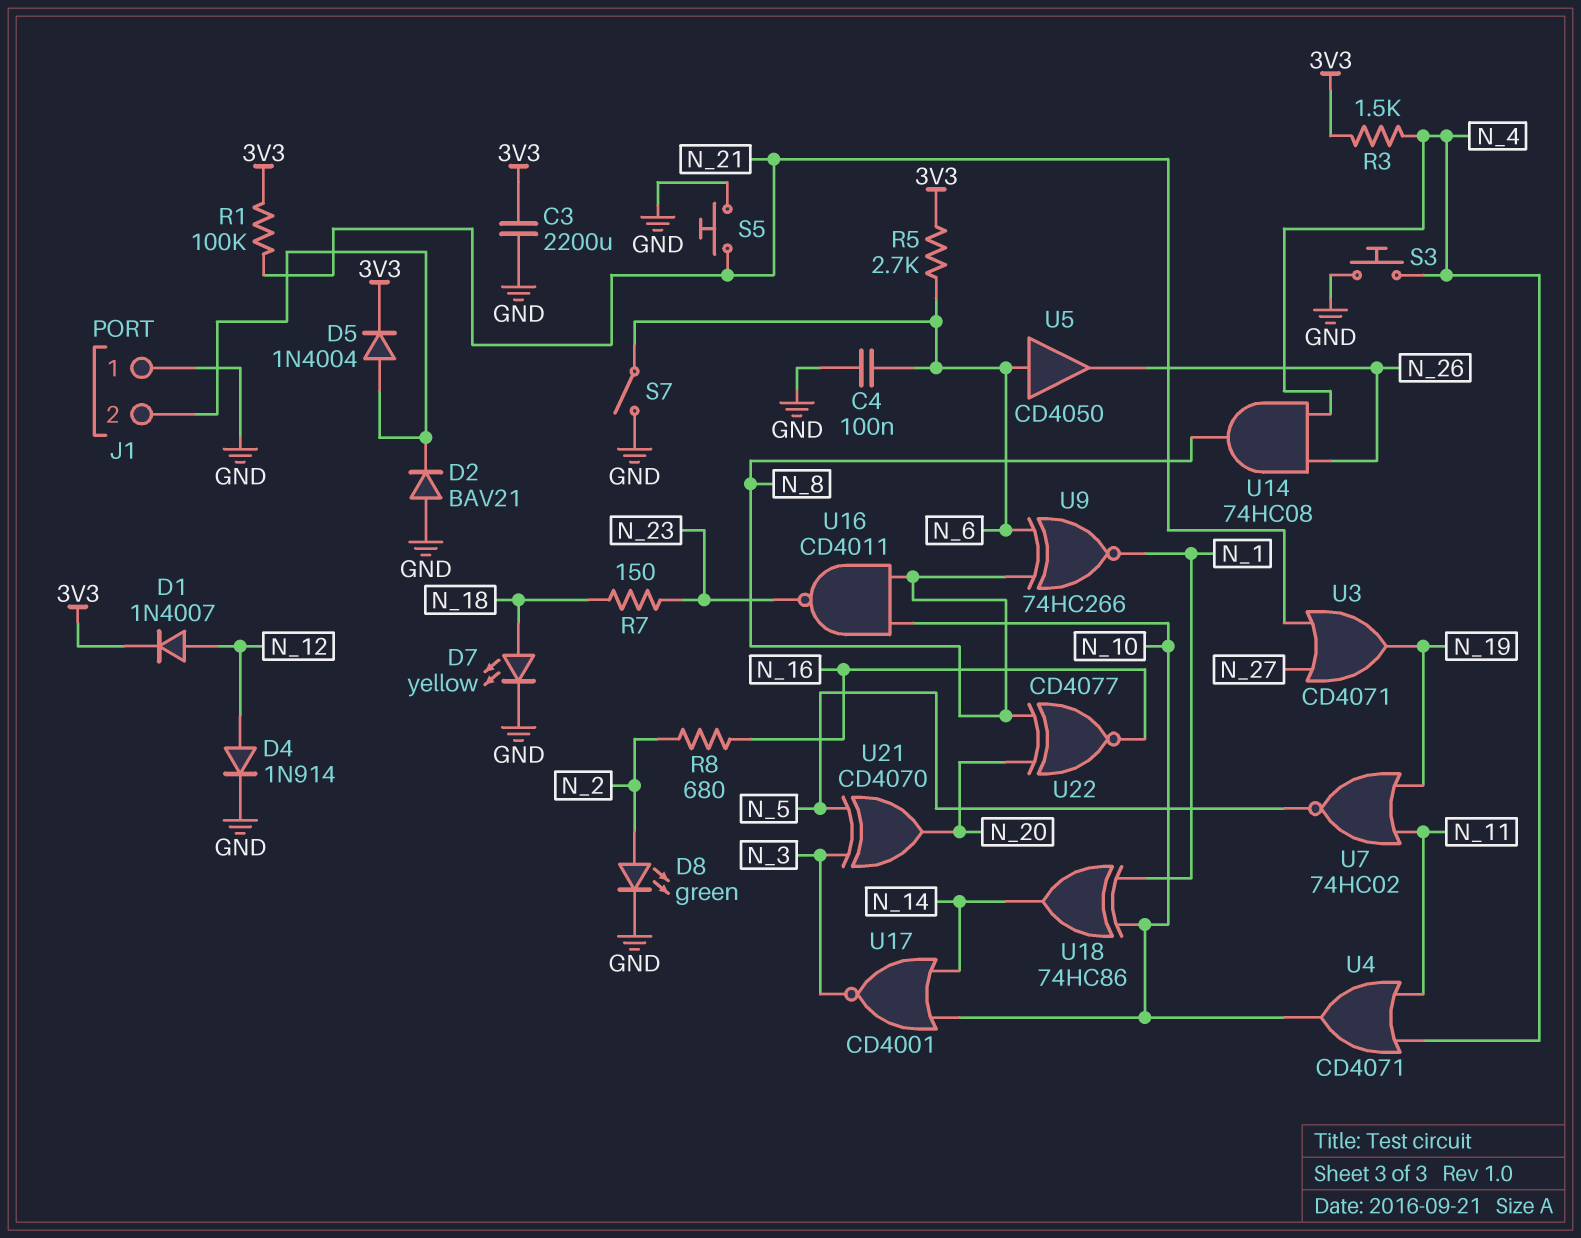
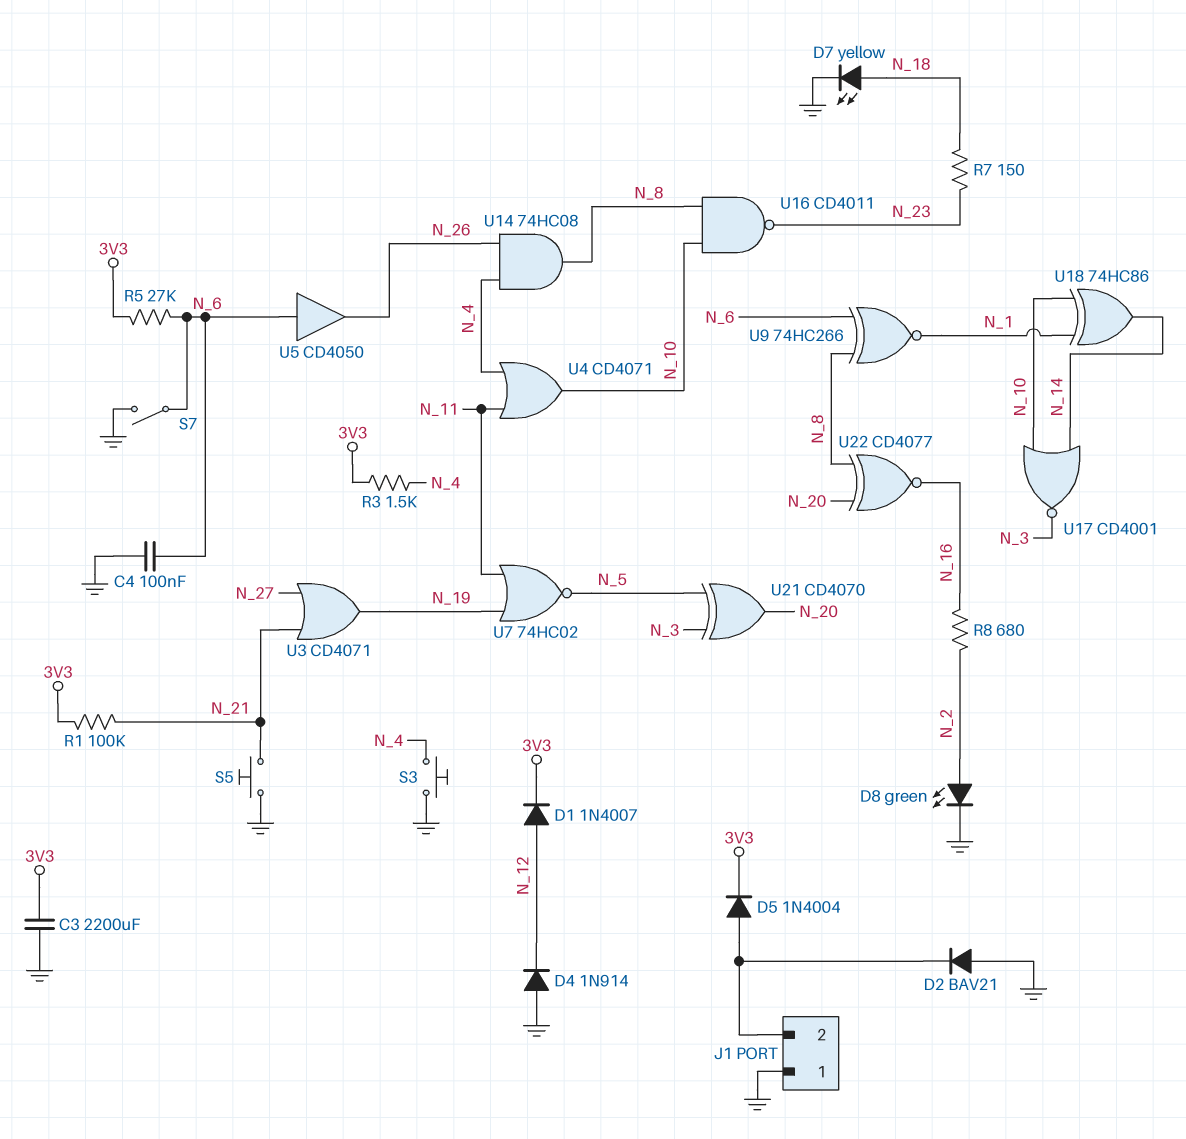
D4: diode 1N914 (A N_12, K GND) -> diode 1N914 (A GND, K N_12)
R5: 2.7k (3V3, N_6) -> 27k (3V3, N_6)

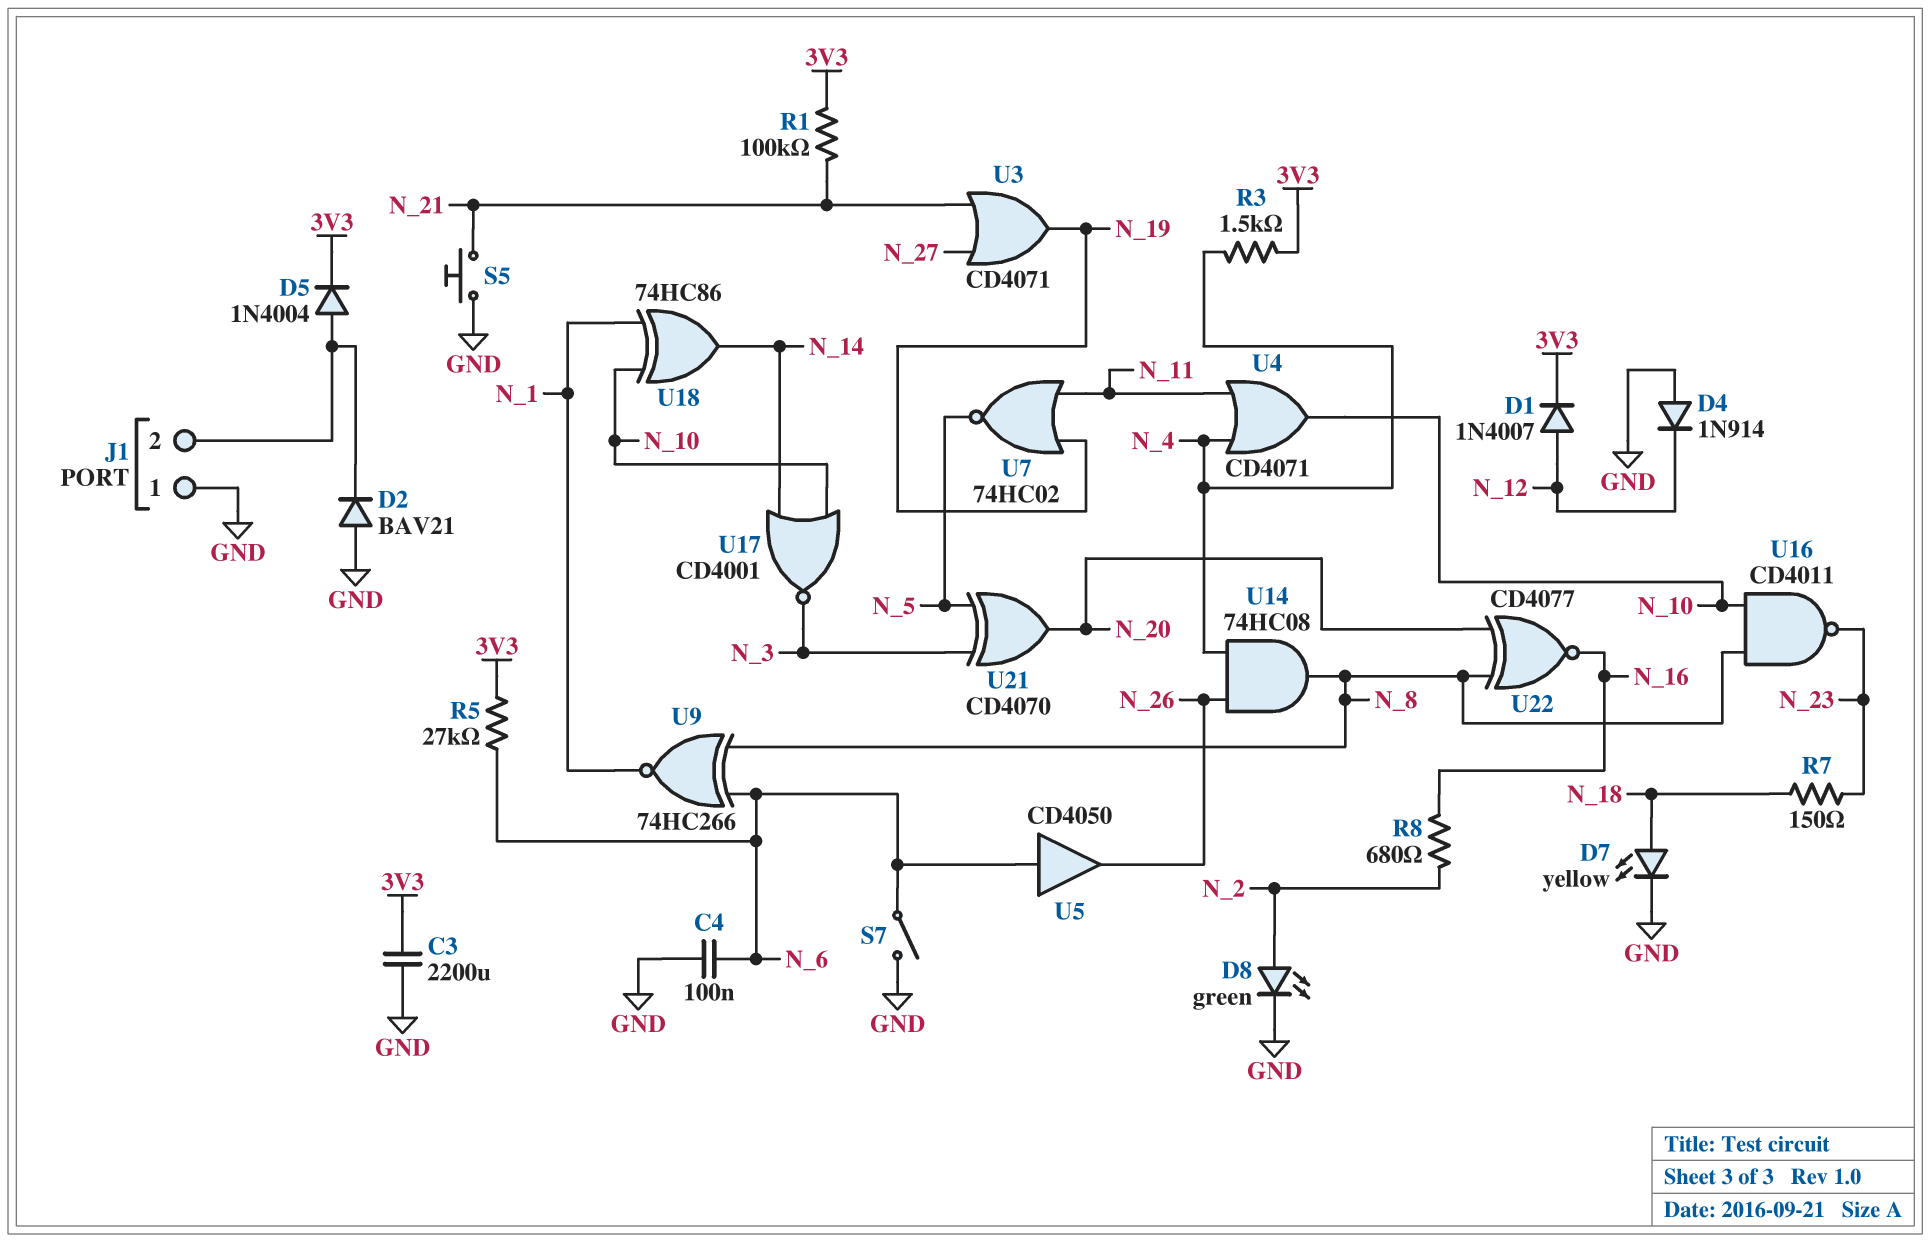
S3: button (GND, N_4) -> none

